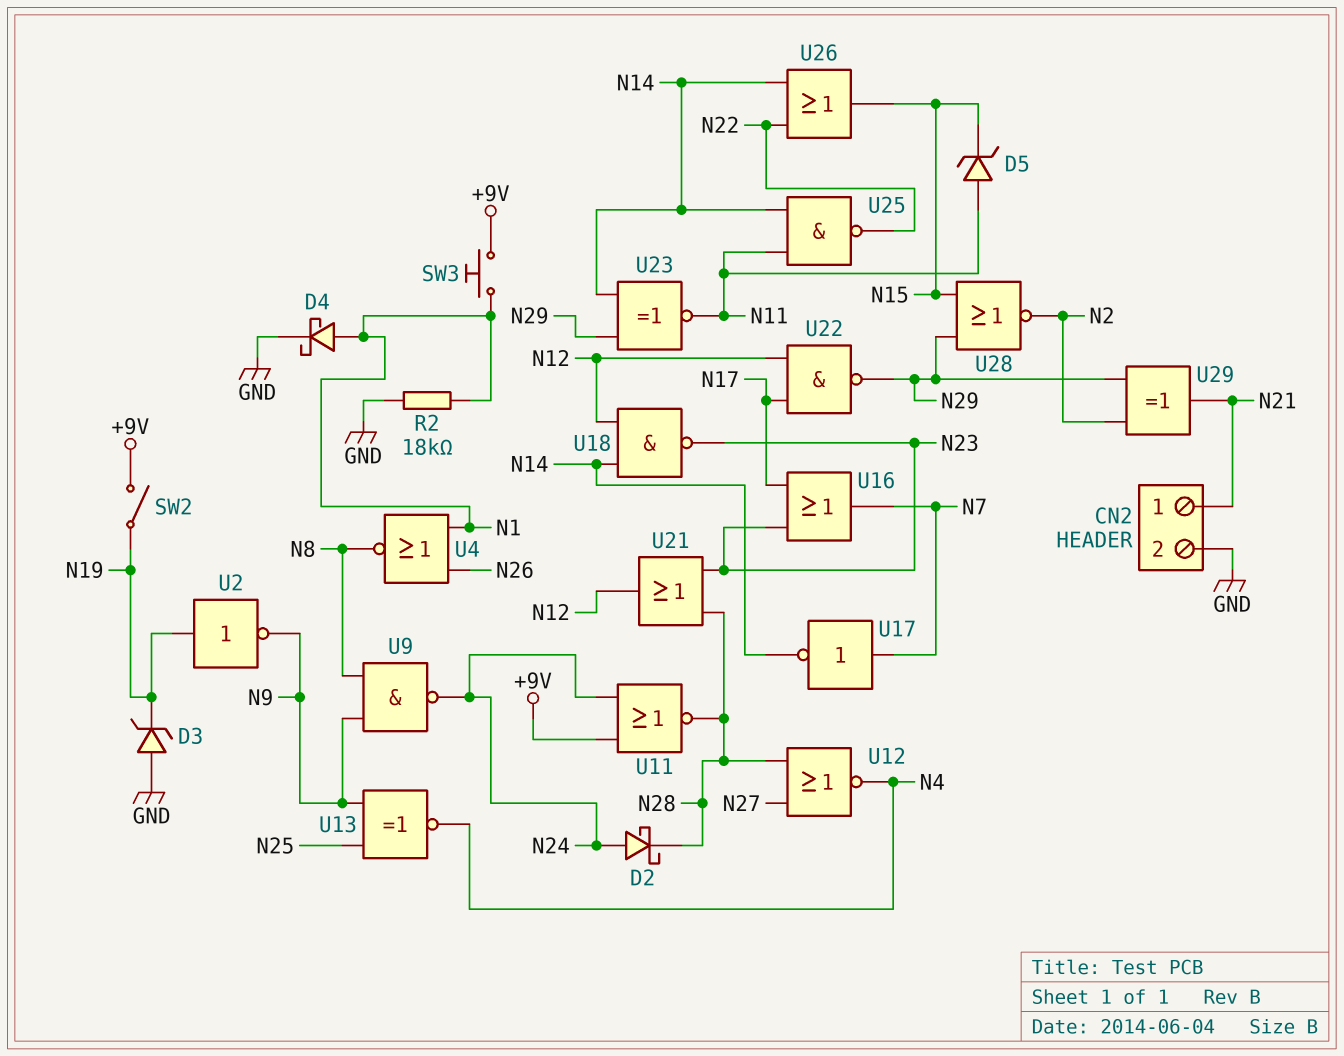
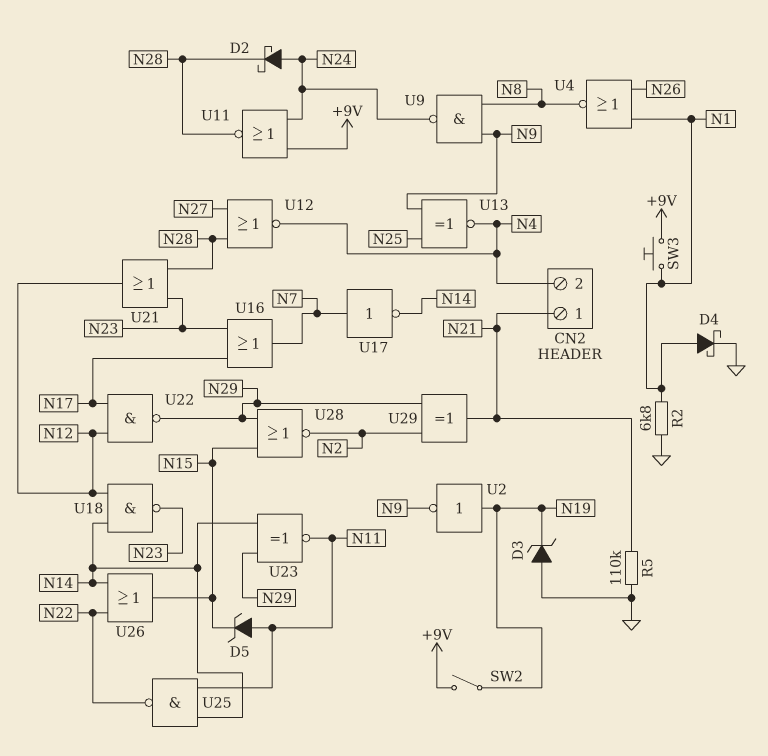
CN2 pin 2: GND -> N4
R2: 18k (GND, N1) -> 6.8k (GND, N1)
R5: none -> 110k (GND, N21)

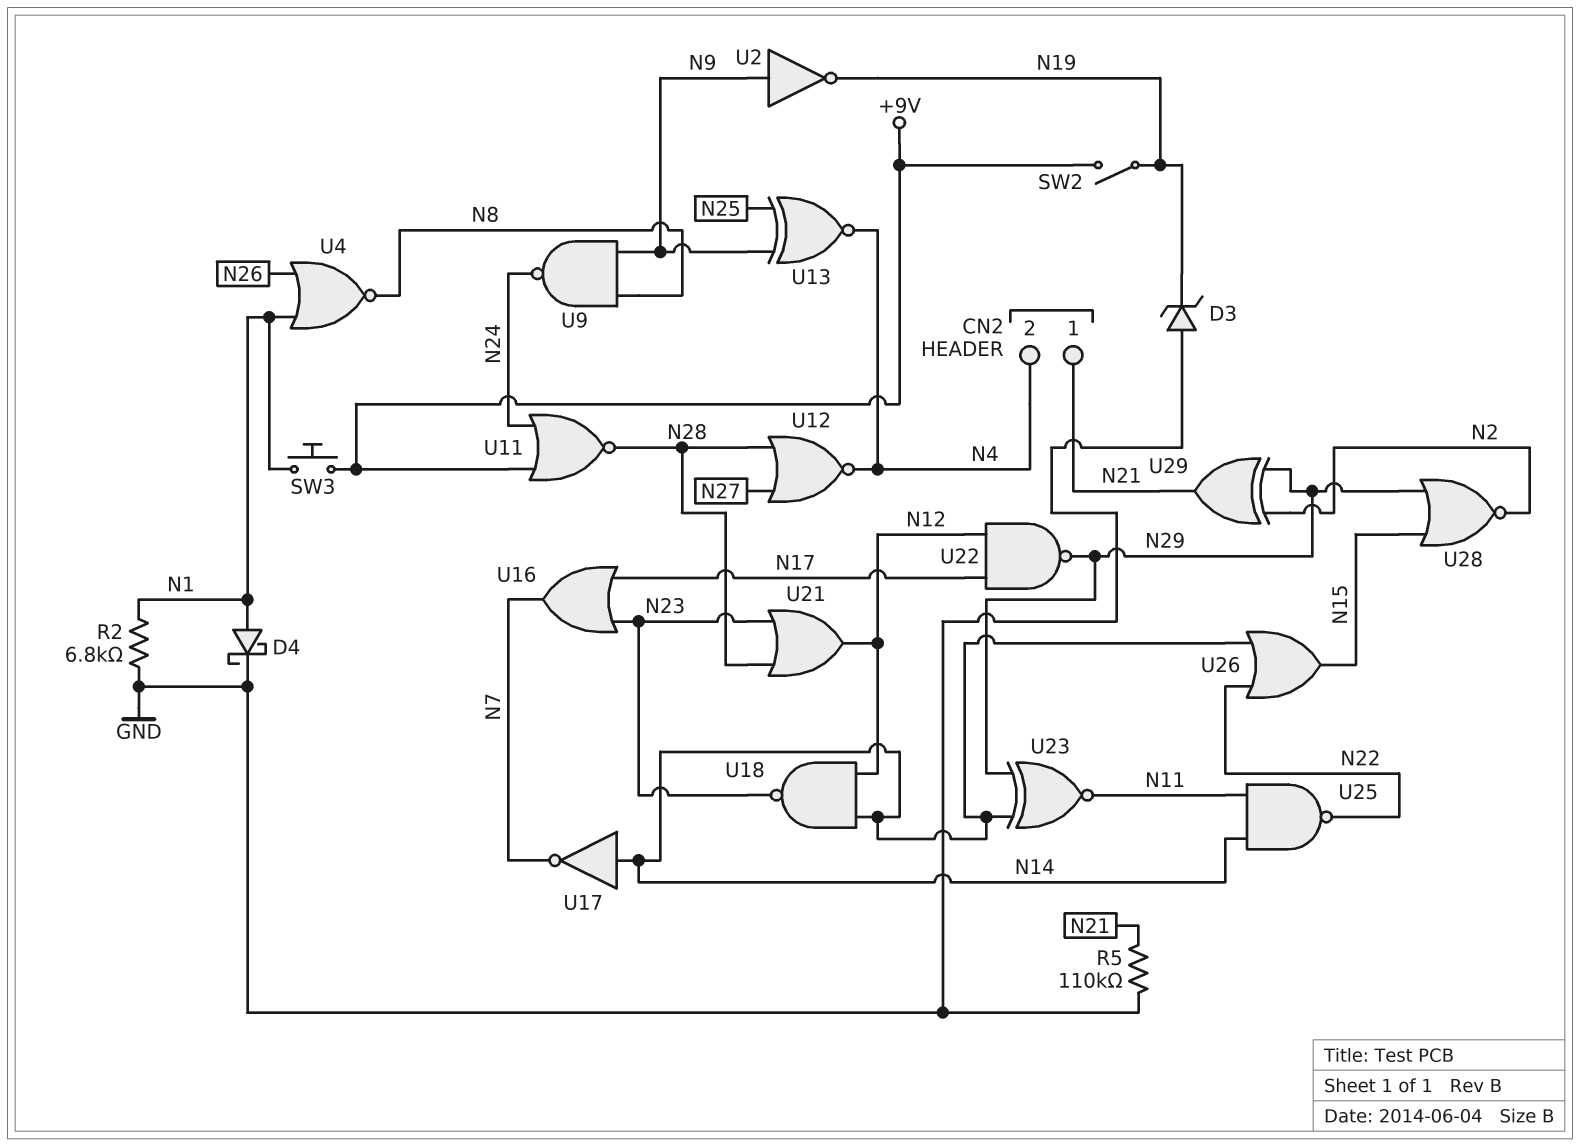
D2: schottky (A N24, K N28) -> none
D5: zener (A N11, K N15) -> none
U2: NOT (in N19, out N9) -> NOT (in N9, out N19)
U17: NOT (in N7, out N14) -> NOT (in N14, out N7)

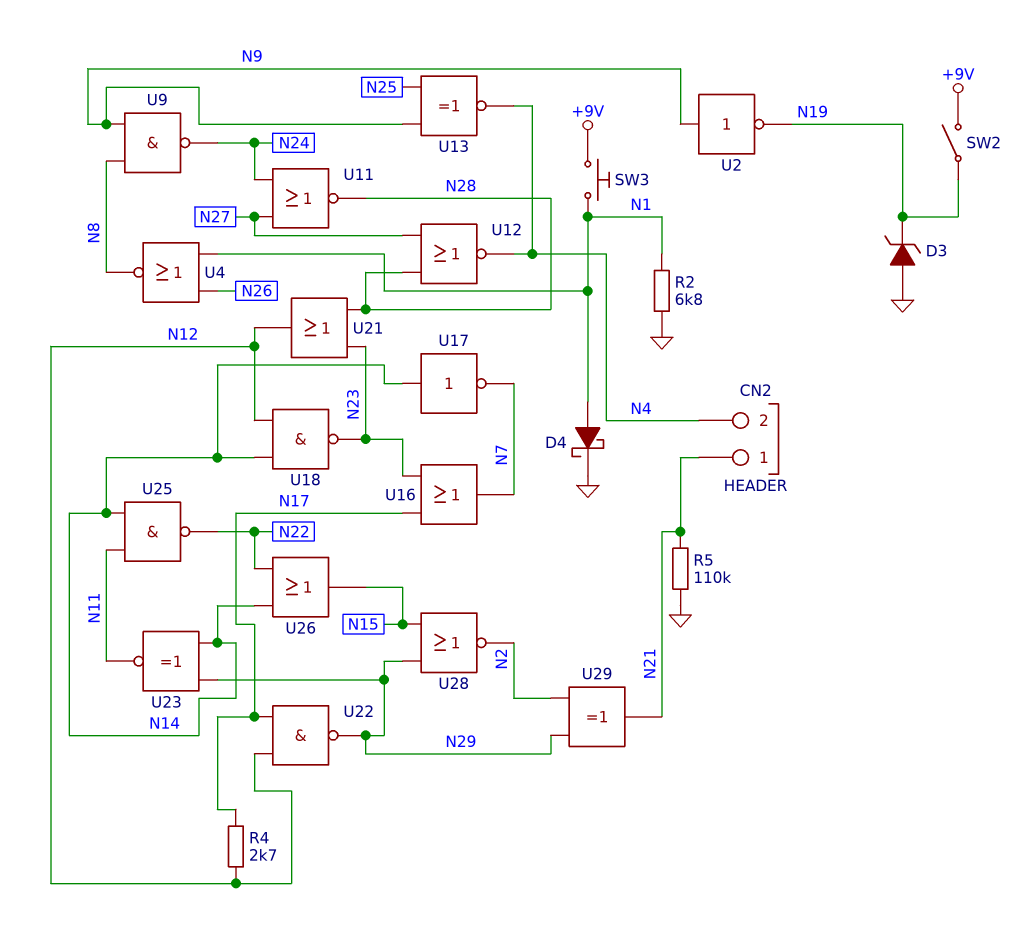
R4: none -> 2.7k (N12, N17)
U11: NOR (in +9V, in N24, out N28) -> NOR (in N24, in N27, out N28)

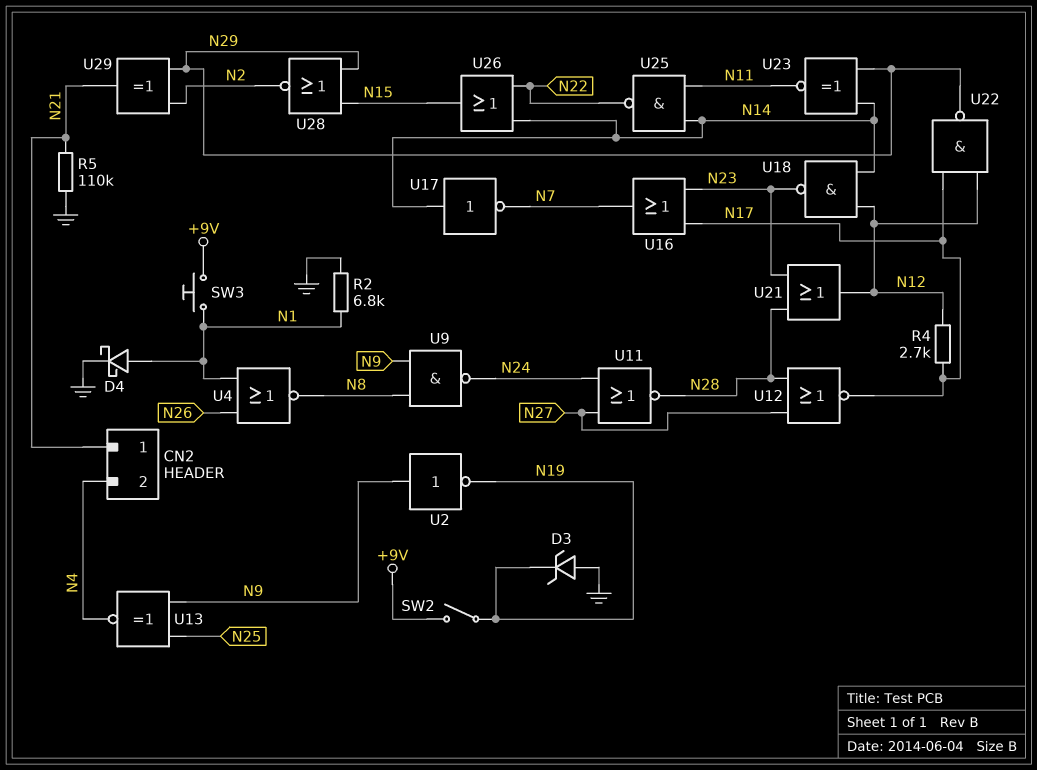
U12: NOR (in N27, in N28, out N4) -> NOR (in N27, in N28, out N17)

